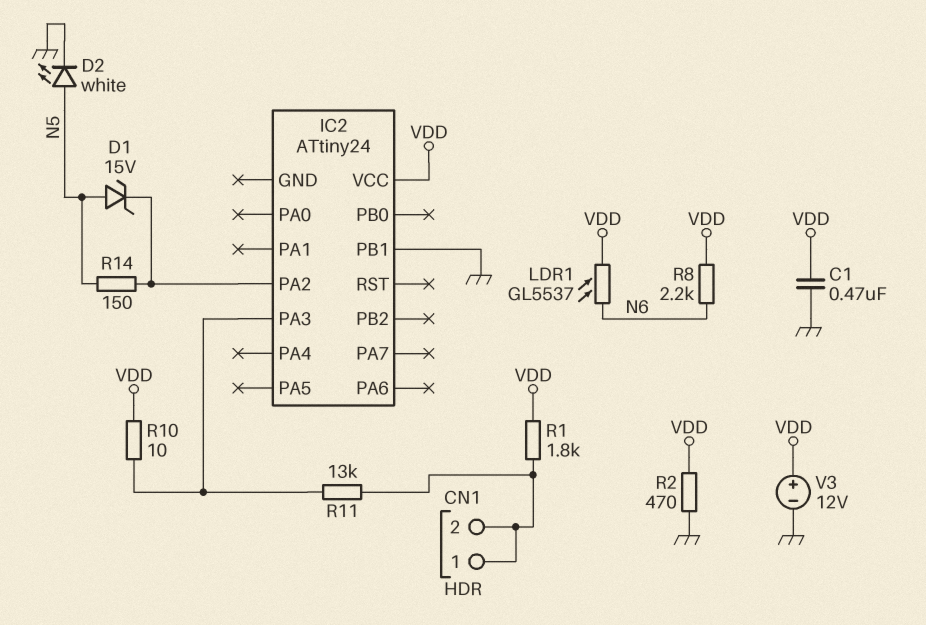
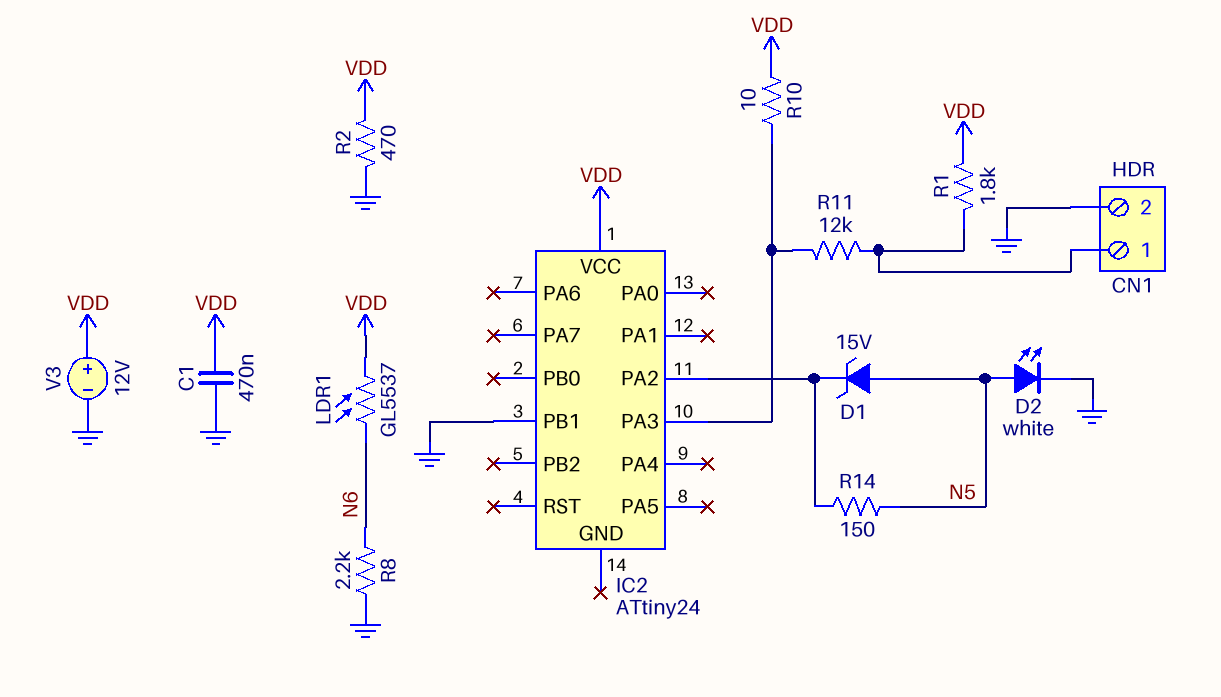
CN1 pin 2: CN1/1 -> GND
R8: 2.2k (N6, VDD) -> 2.2k (GND, N6)
R11: 13k (CN1/1, IC2/PA3) -> 12k (CN1/1, IC2/PA3)

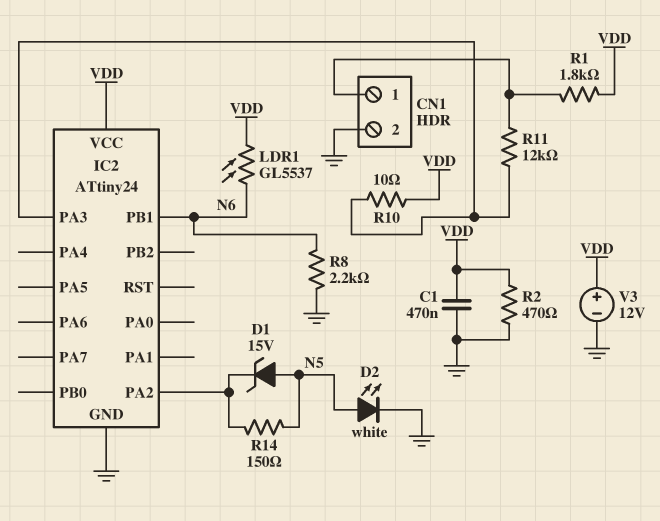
IC2 pin GND: none -> GND
IC2 pin PB1: GND -> N6

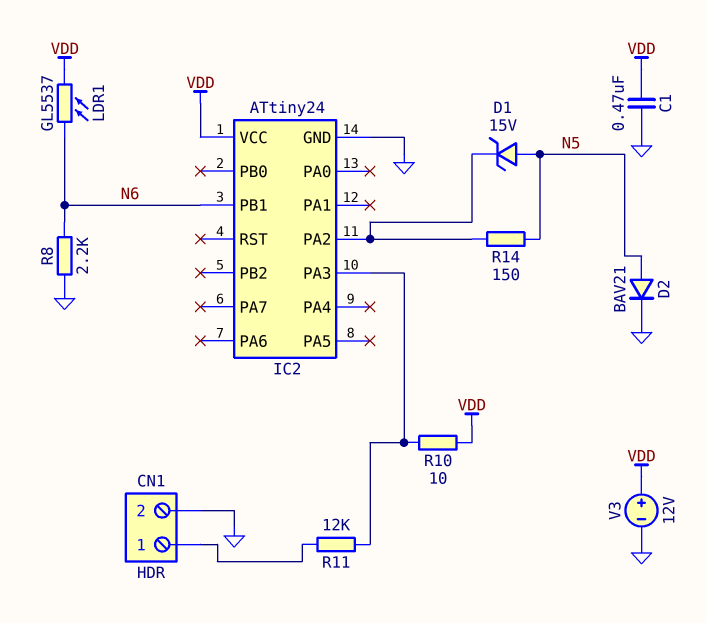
D2: LED white (A N5, K GND) -> diode BAV21 (A N5, K GND)
R1: 1.8k (CN1/1, VDD) -> none
R2: 470 (GND, VDD) -> none

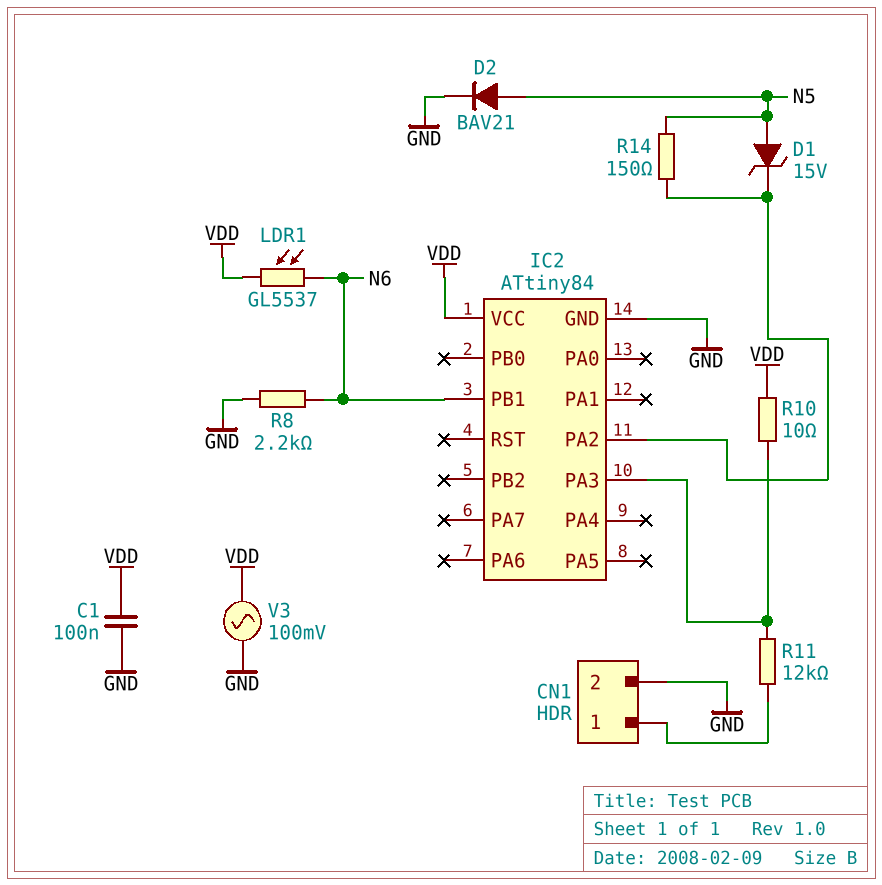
C1: 470nF (GND, VDD) -> 100nF (GND, VDD)
IC2: ATtiny24 -> ATtiny84
V3: 12V (plus VDD, minus GND) -> AC 100mV (GND, VDD)

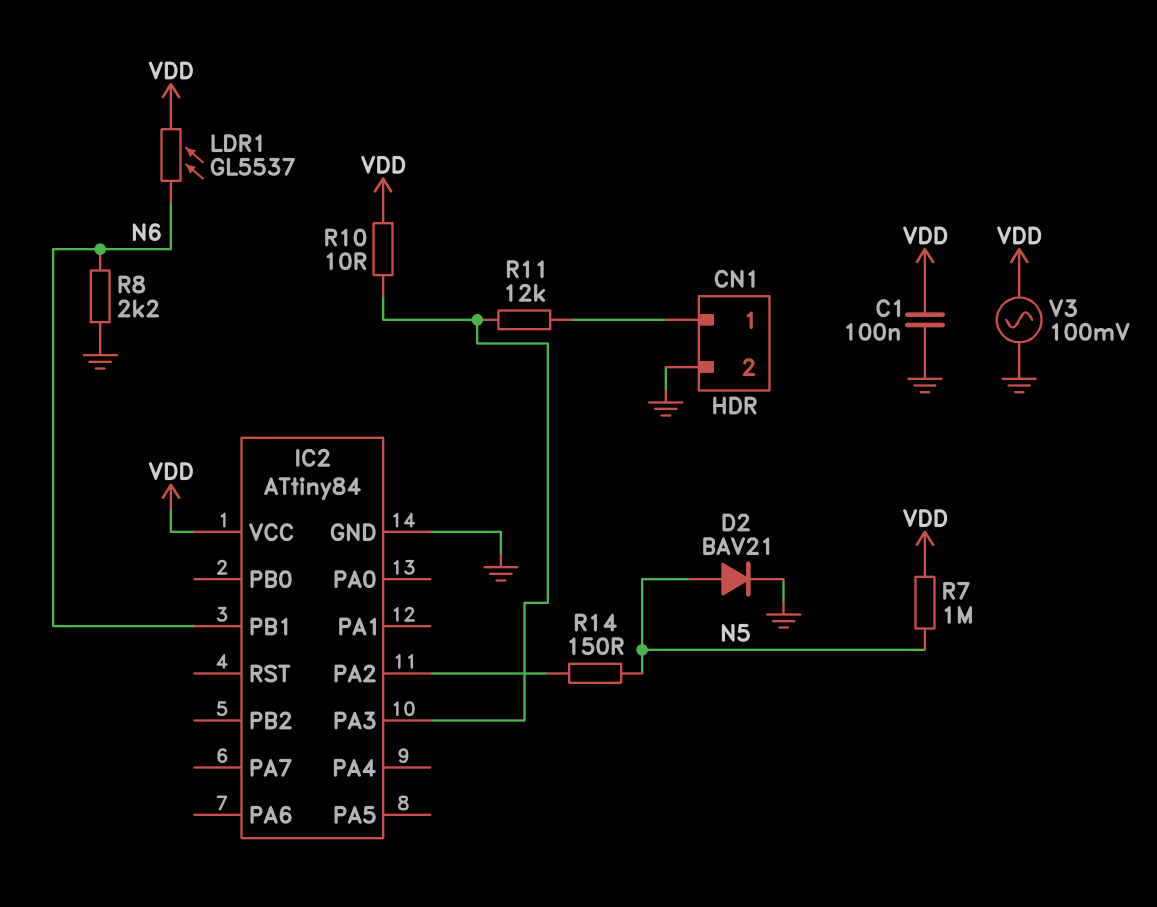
D1: zener 15V (A N5, K IC2/PA2) -> none
R7: none -> 1M (N5, VDD)

